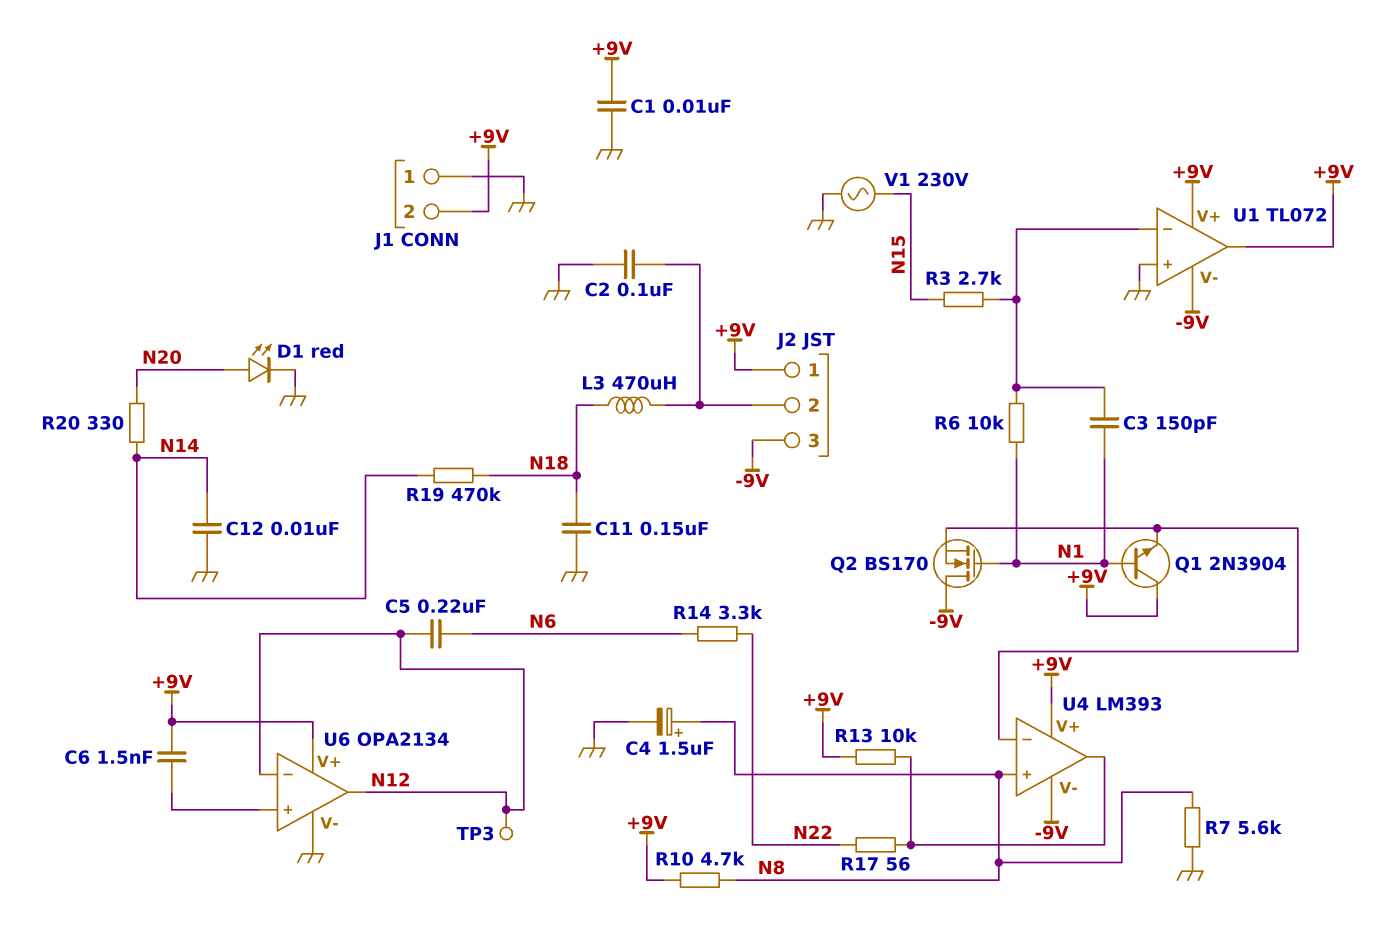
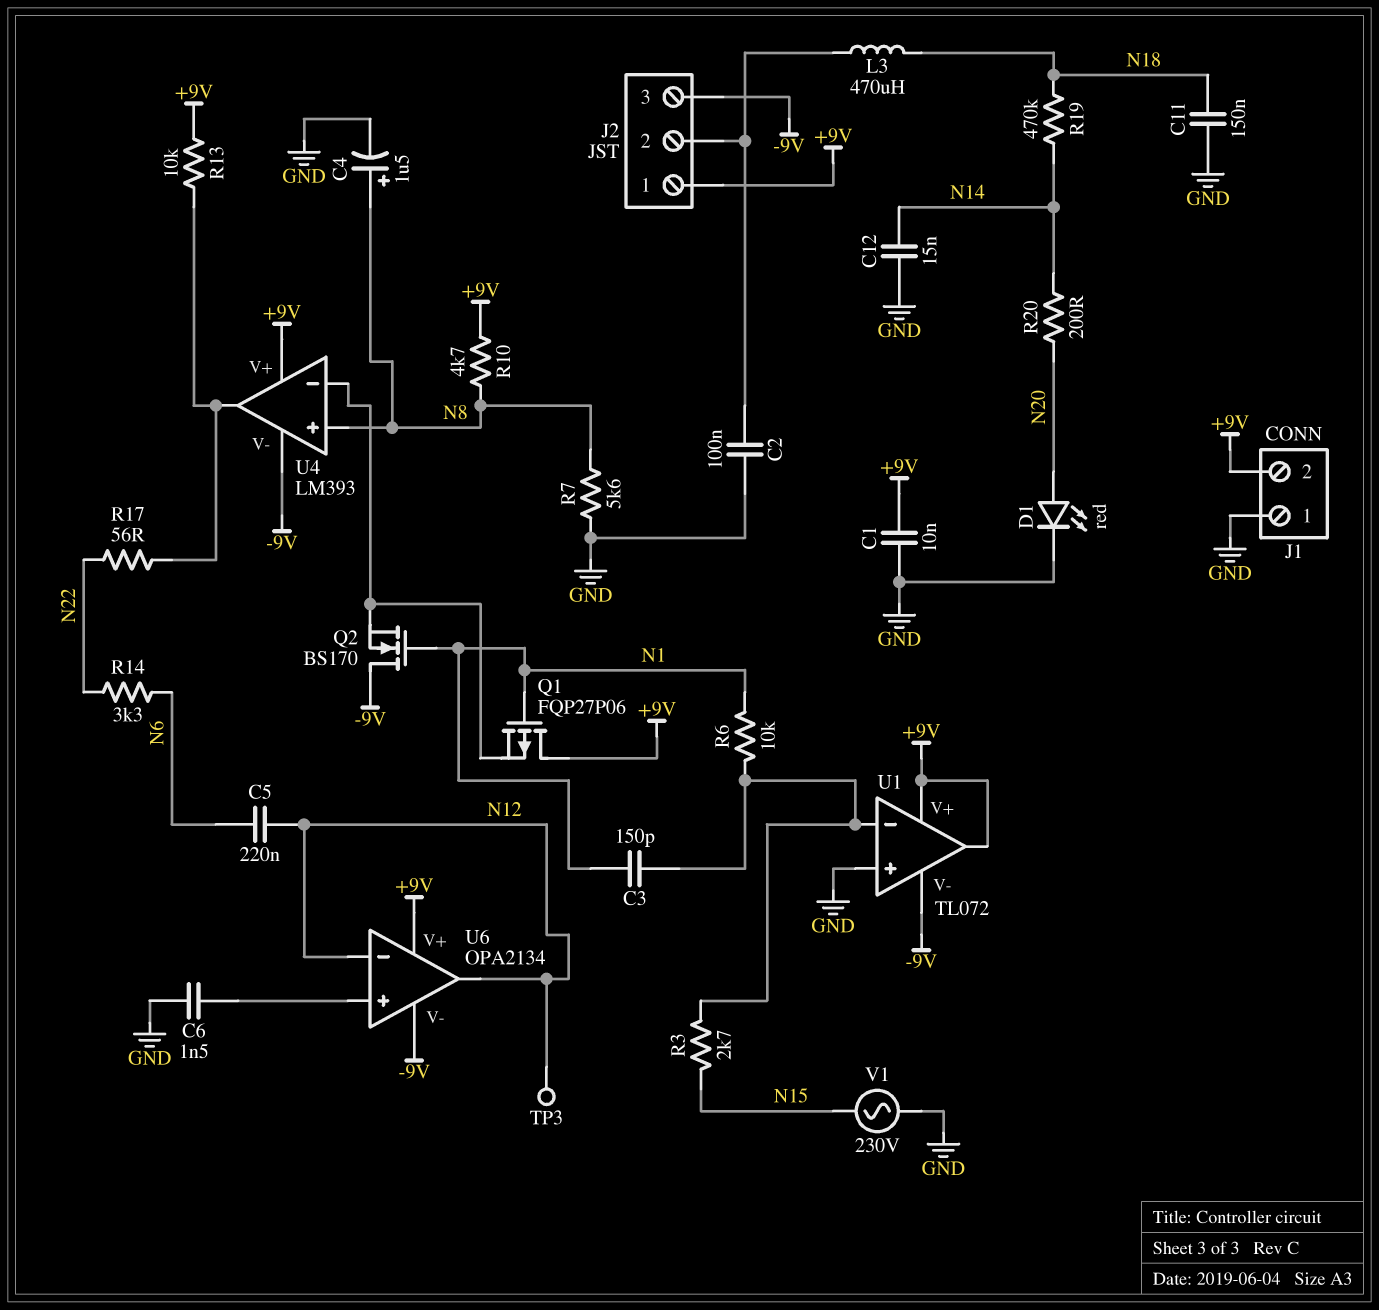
C6: 1.5nF (+9V, U6/in+) -> 1.5nF (GND, U6/in+)
C12: 10nF (GND, N14) -> 15nF (GND, N14)
Q1: NPN 2N3904 (B N1, C +9V, E U4/in-) -> PMOS FQP27P06 (G N1, D +9V, S U4/in-)
R20: 330 (N14, N20) -> 200 (N14, N20)
U6 pin V-: GND -> -9V

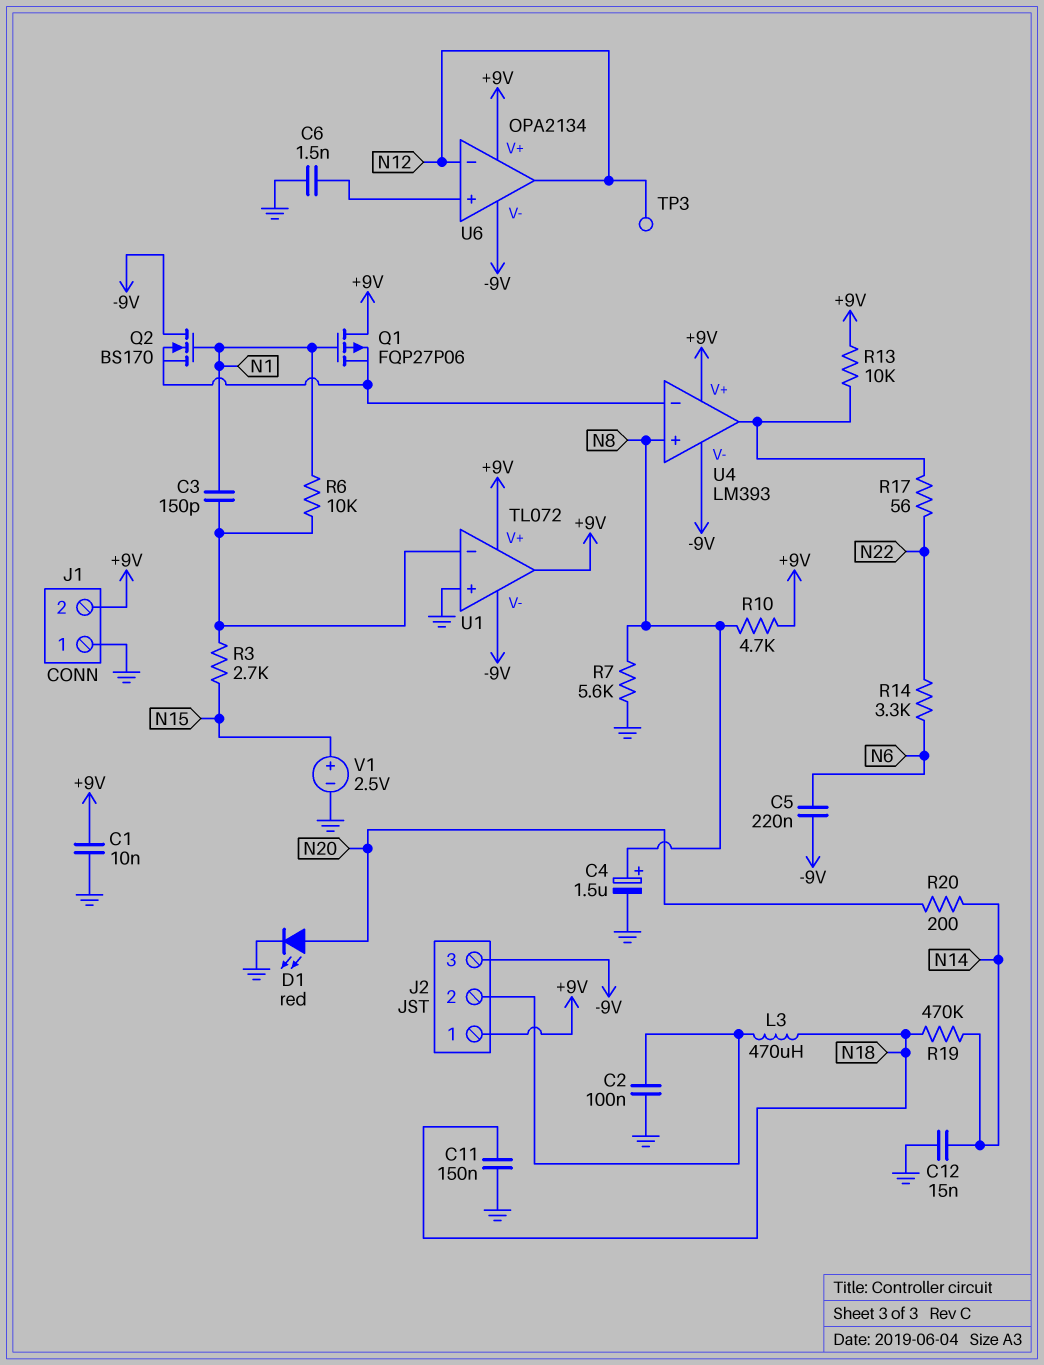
C5: 220nF (N6, N12) -> 220nF (-9V, N6)
V1: AC 230V (GND, N15) -> 2.5V (plus N15, minus GND)

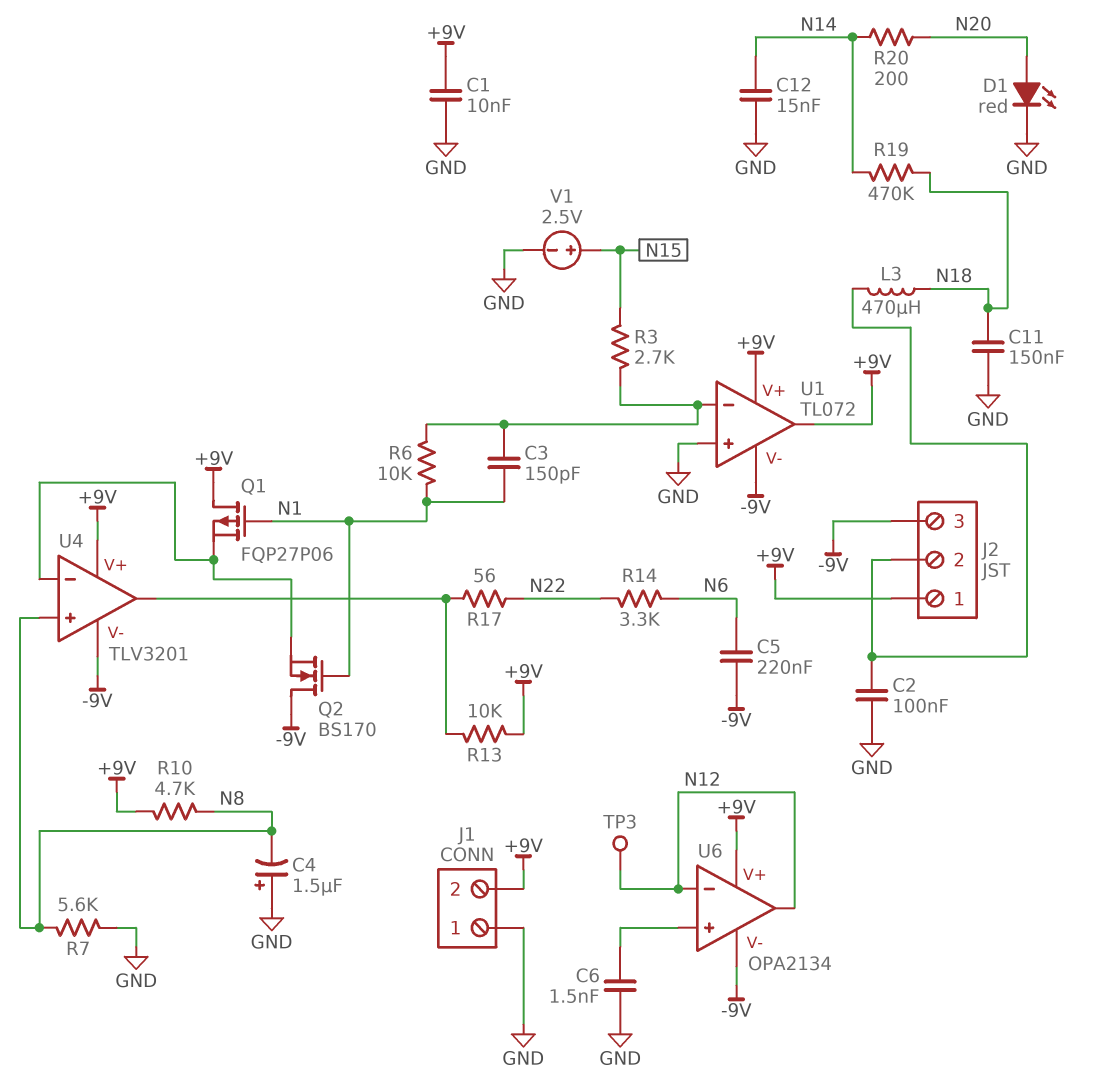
C4: 1.5uF (plus N8, minus GND) -> 1.5uF (plus GND, minus N8)
U4: LM393 -> TLV3201

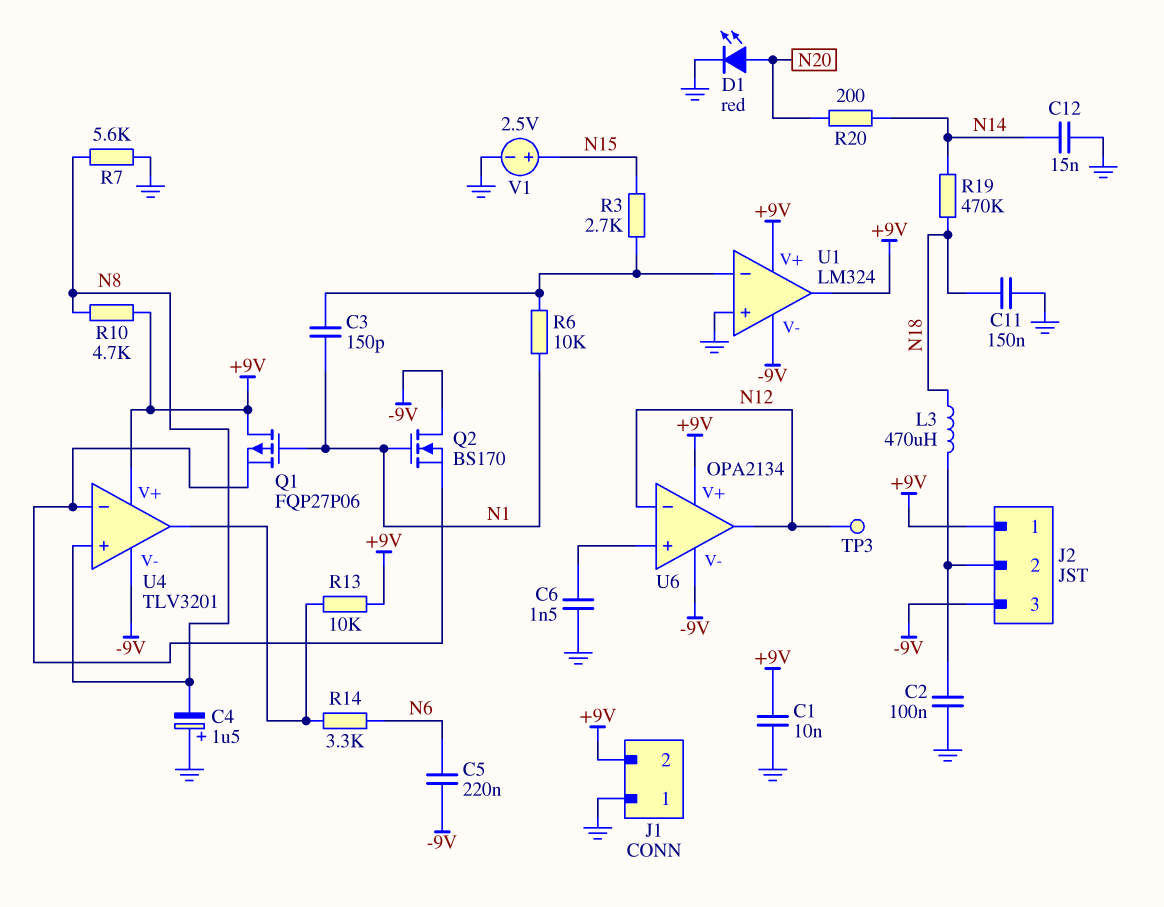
R14: 3.3k (N6, N22) -> 3.3k (N6, U4/out)
R17: 56 (N22, U4/out) -> none
U1: TL072 -> LM324

